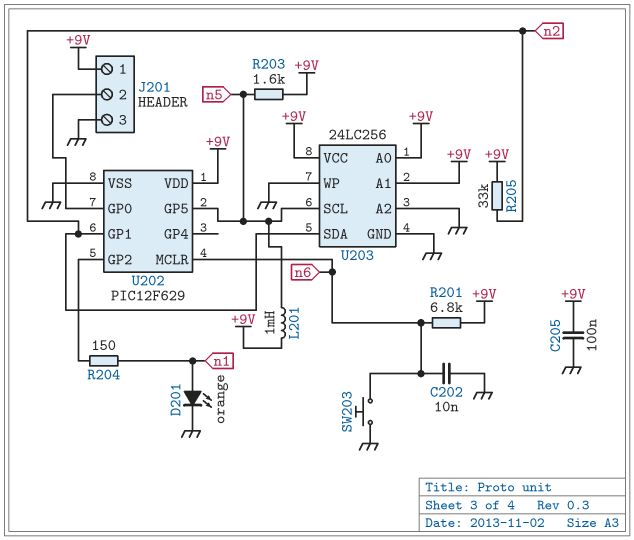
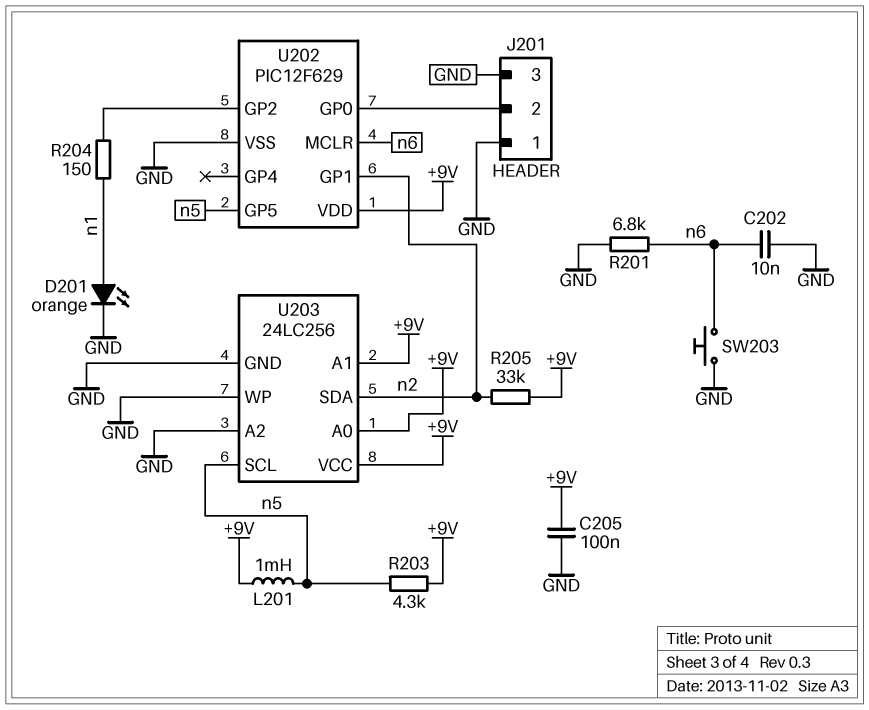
J201 pin 1: +9V -> GND
R201: 6.8k (+9V, n6) -> 6.8k (GND, n6)
R203: 1.6k (+9V, n5) -> 4.3k (+9V, n5)

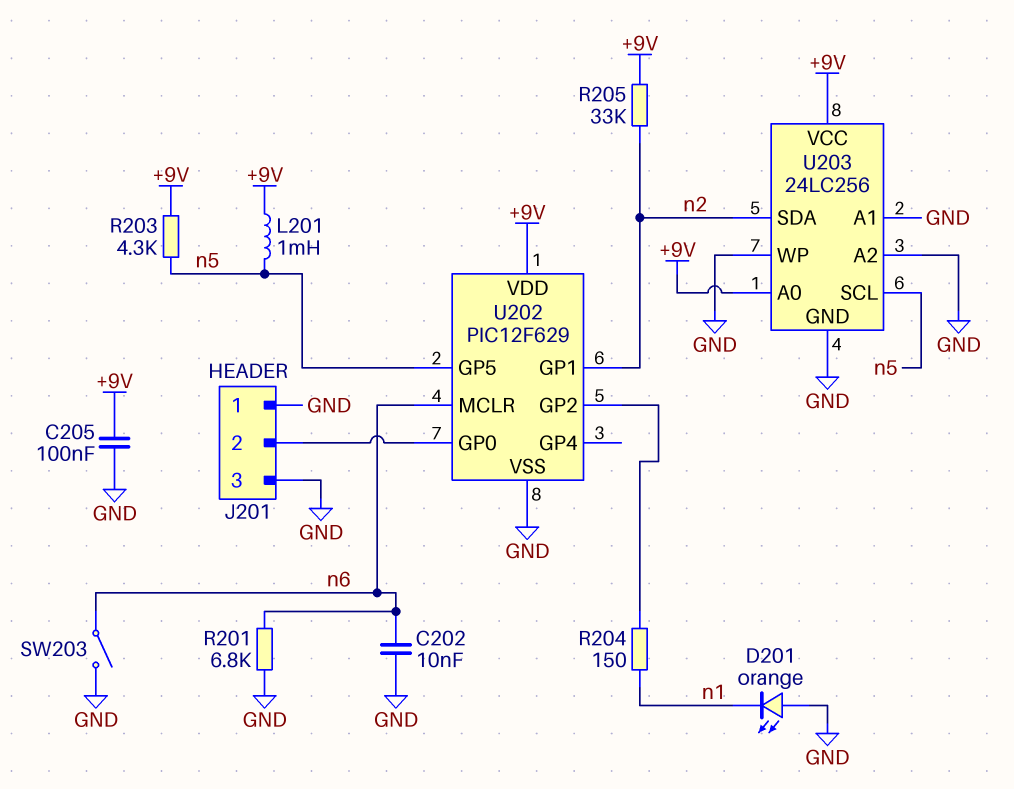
D201: LED orange (A n1, K GND) -> LED orange (A GND, K n1)
SW203: button (GND, n6) -> switch (GND, n6)
U203 pin A1: +9V -> GND

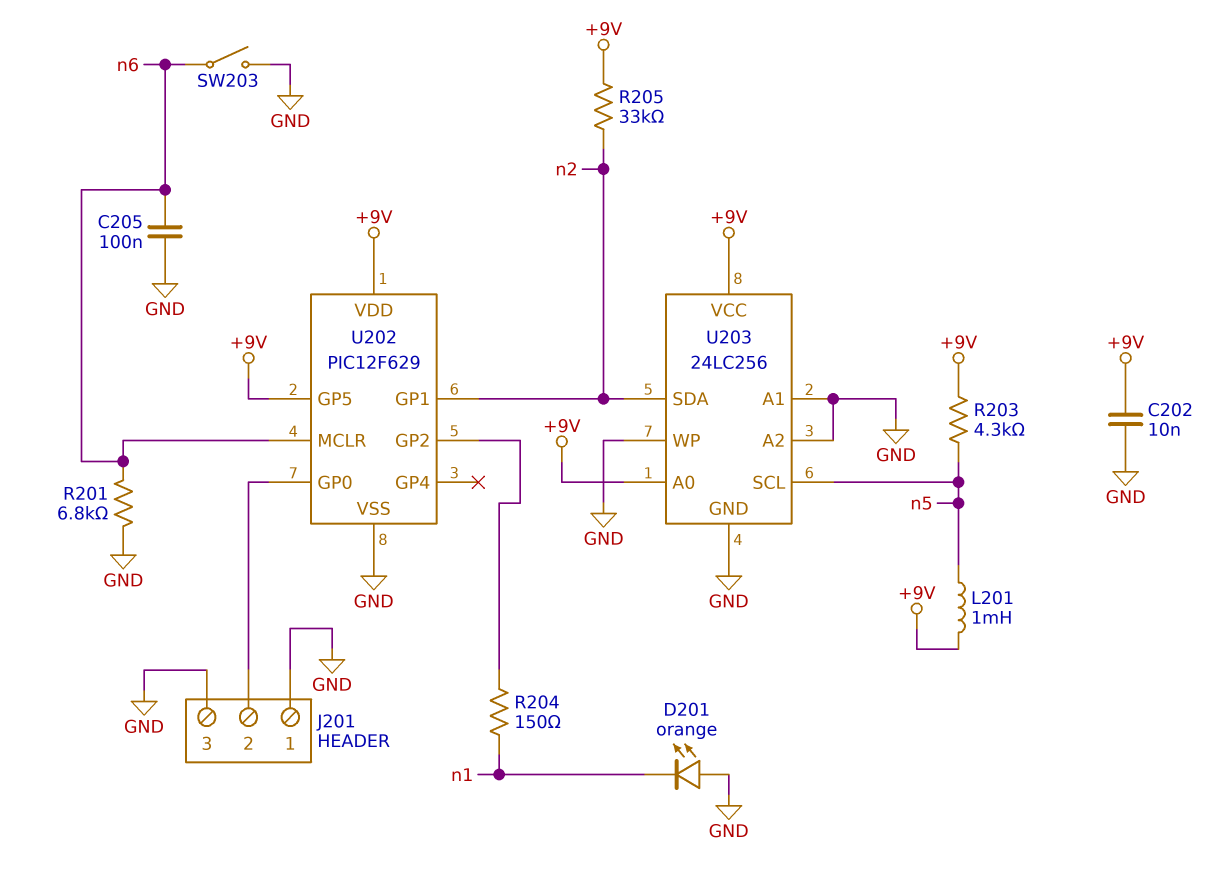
C202: 10nF (GND, n6) -> 10nF (+9V, GND)
C205: 100nF (+9V, GND) -> 100nF (GND, n6)
U202 pin GP5: n5 -> +9V

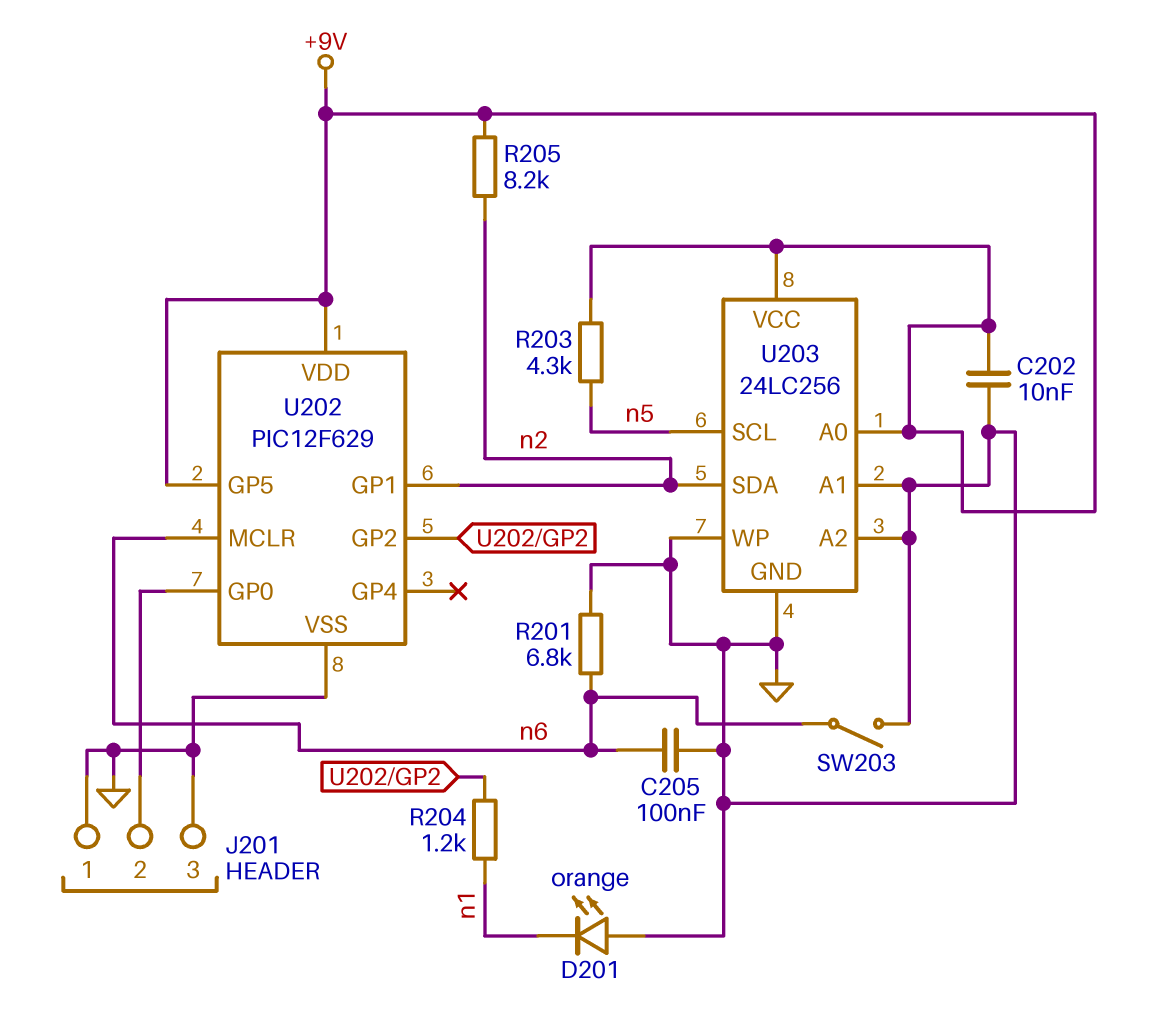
L201: 1mH (+9V, n5) -> none
R204: 150 (U202/GP2, n1) -> 1.2k (U202/GP2, n1)
R205: 33k (+9V, n2) -> 8.2k (+9V, n2)

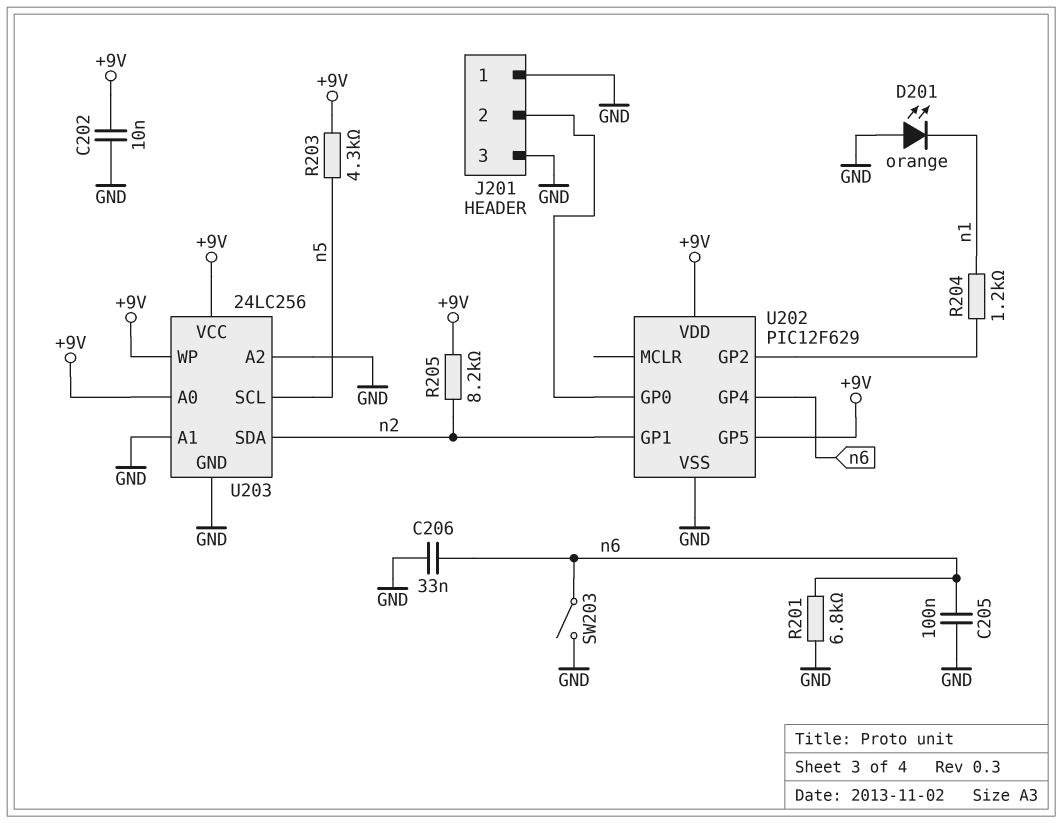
C206: none -> 33nF (GND, n6)
U202 pin GP4: none -> n6
U202 pin MCLR: n6 -> none
U203 pin WP: GND -> +9V

